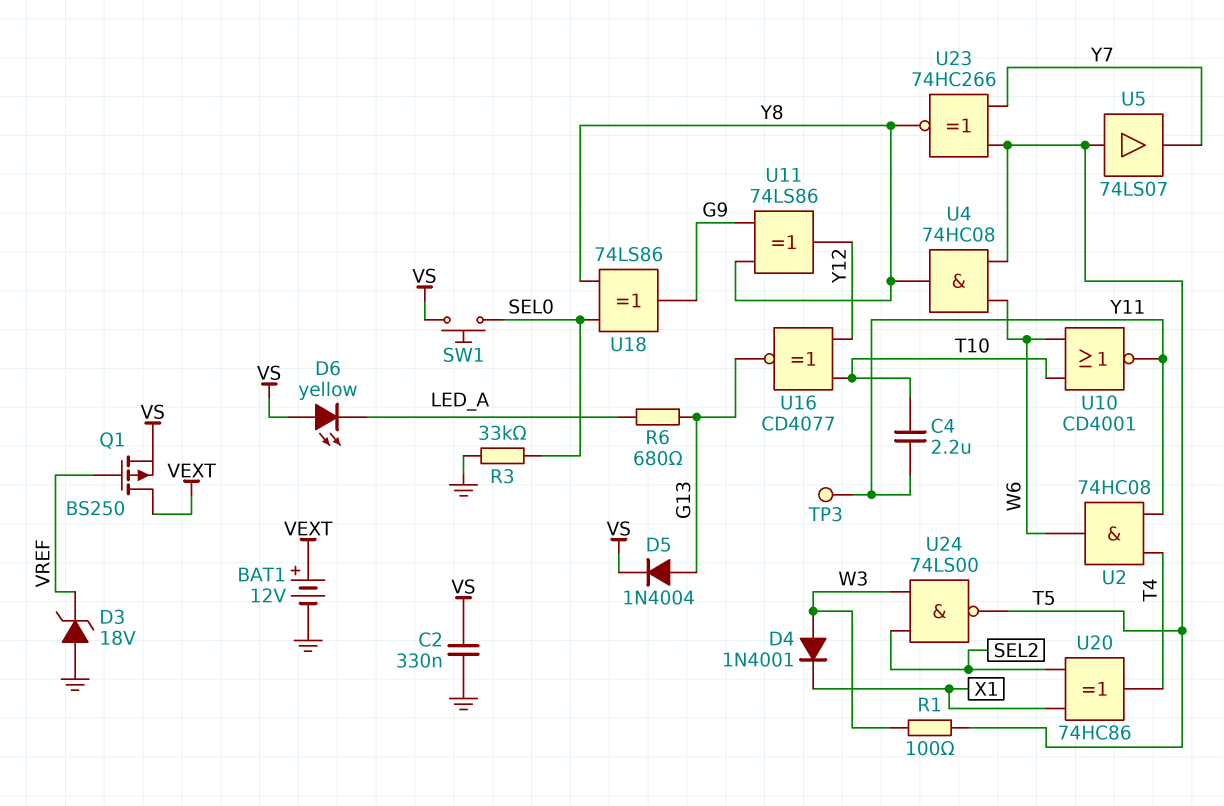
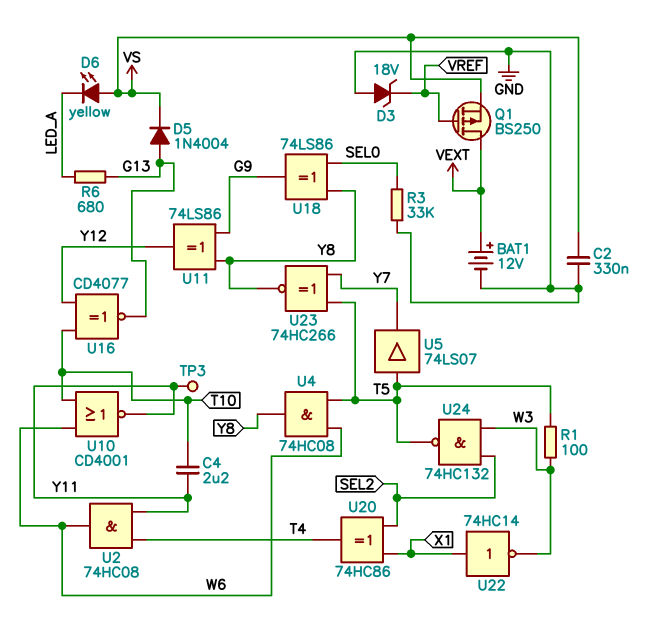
D4: diode 1N4001 (A W3, K X1) -> none
SW1: button (SEL0, VS) -> none
U22: none -> NOT 74HC14 (in X1, out W3)
U24: NAND 74LS00 (in SEL2, in W3, out T5) -> NAND 74HC132 (in SEL2, in W3, out T5)

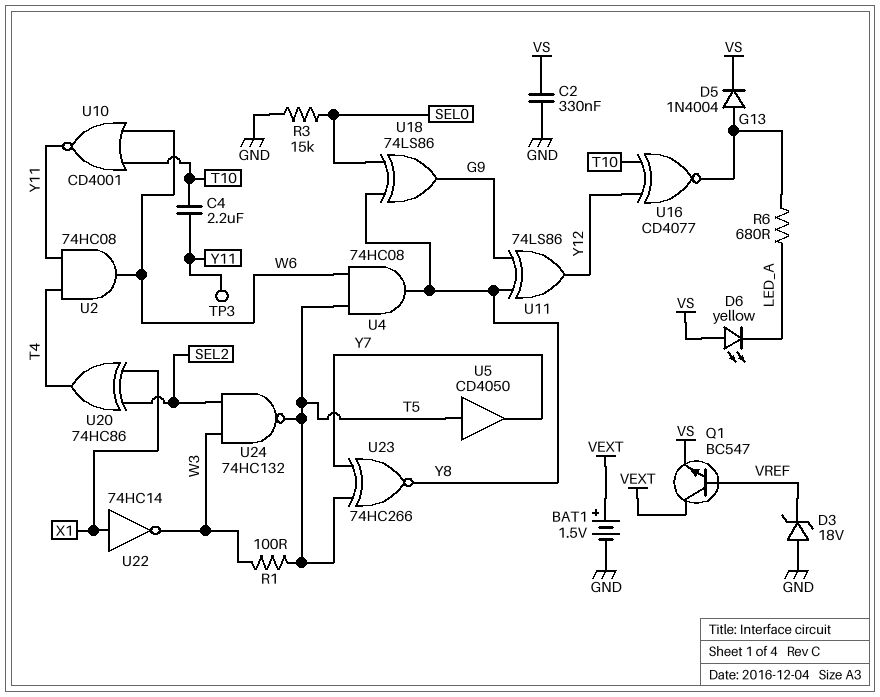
BAT1: 12V (plus VEXT, minus GND) -> 1.5V (plus VEXT, minus GND)
Q1: PMOS BS250 (G VREF, D VEXT, S VS) -> NPN BC547 (B VREF, C VEXT, E VS)
R3: 33k (GND, SEL0) -> 15k (GND, SEL0)
U5: buffer 74LS07 (in T5, out Y7) -> buffer CD4050 (in T5, out Y7)

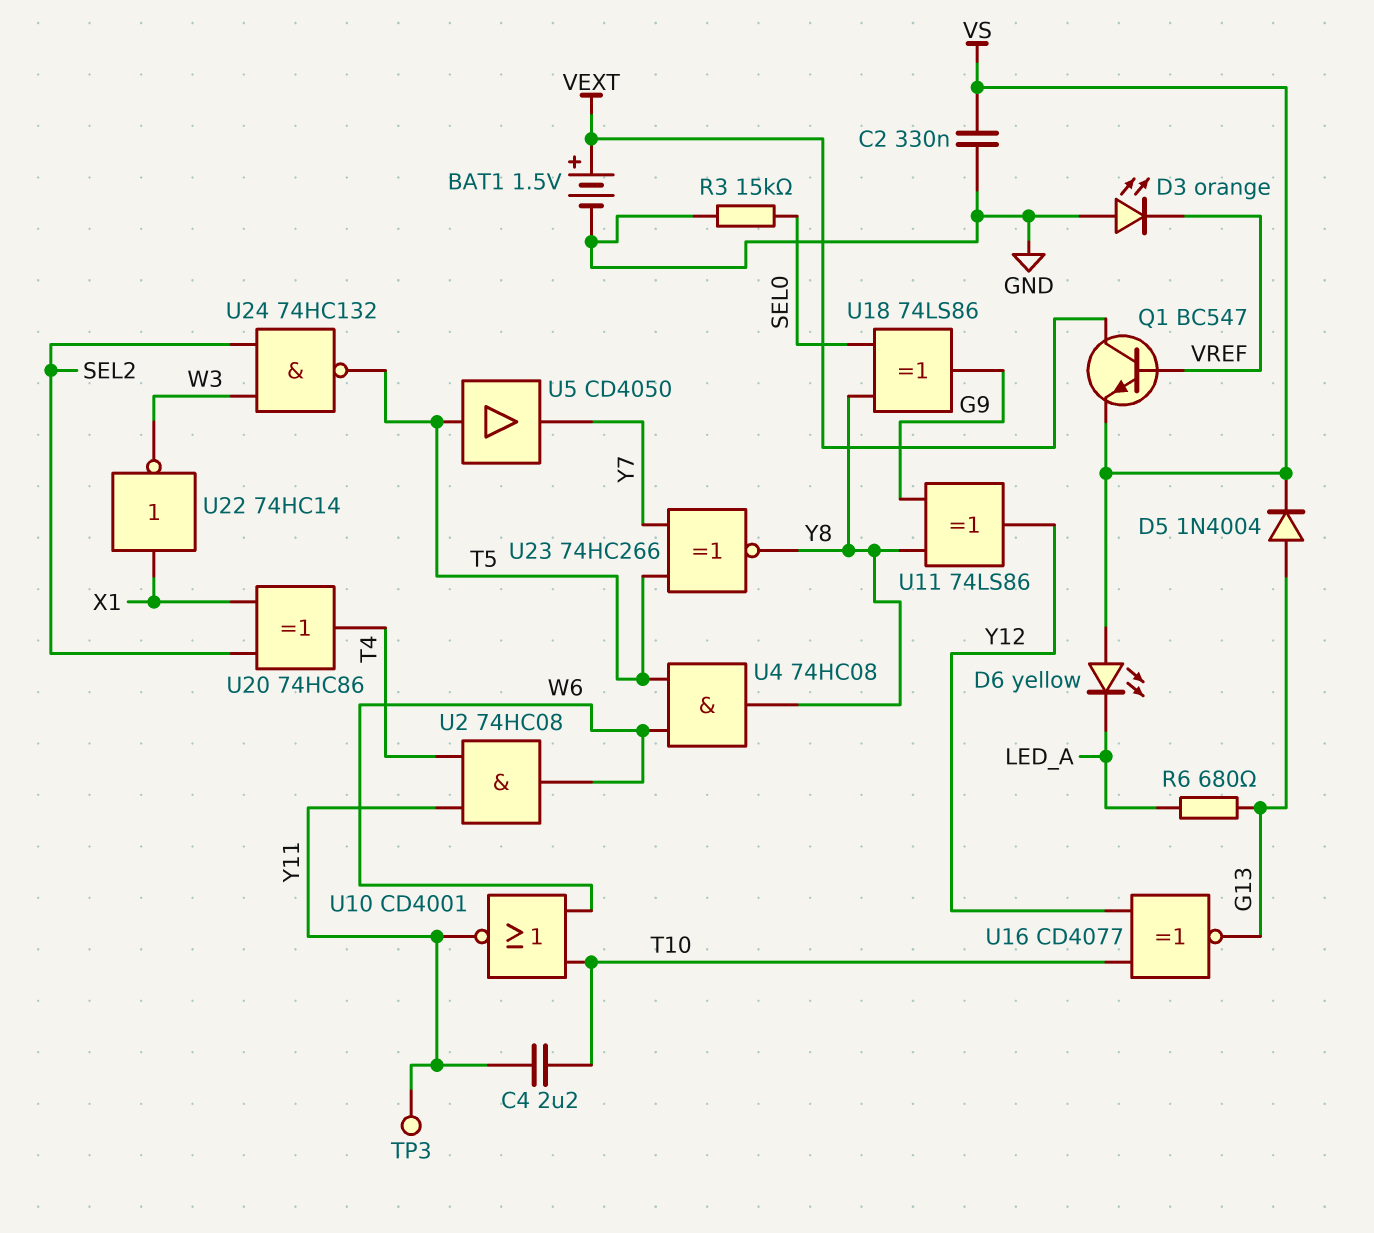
D3: zener 18V (A GND, K VREF) -> LED orange (A GND, K VREF)
R1: 100 (T5, W3) -> none

